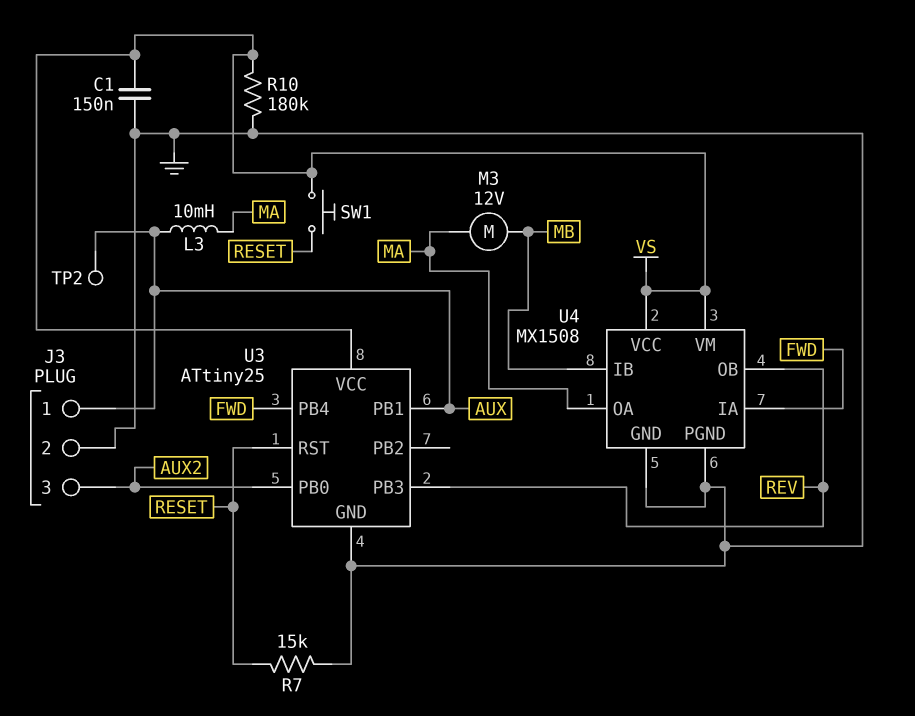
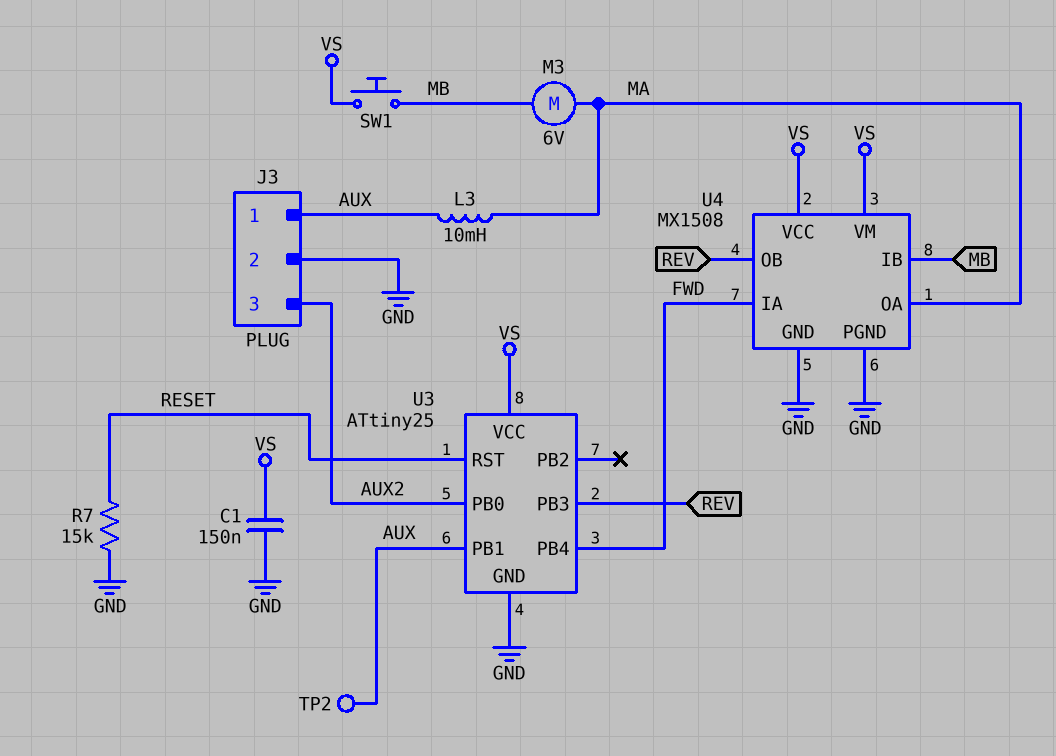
M3: motor 12V (MA, MB) -> motor 6V (MA, MB)
R10: 180k (GND, VS) -> none
SW1: button (RESET, VS) -> button (MB, VS)

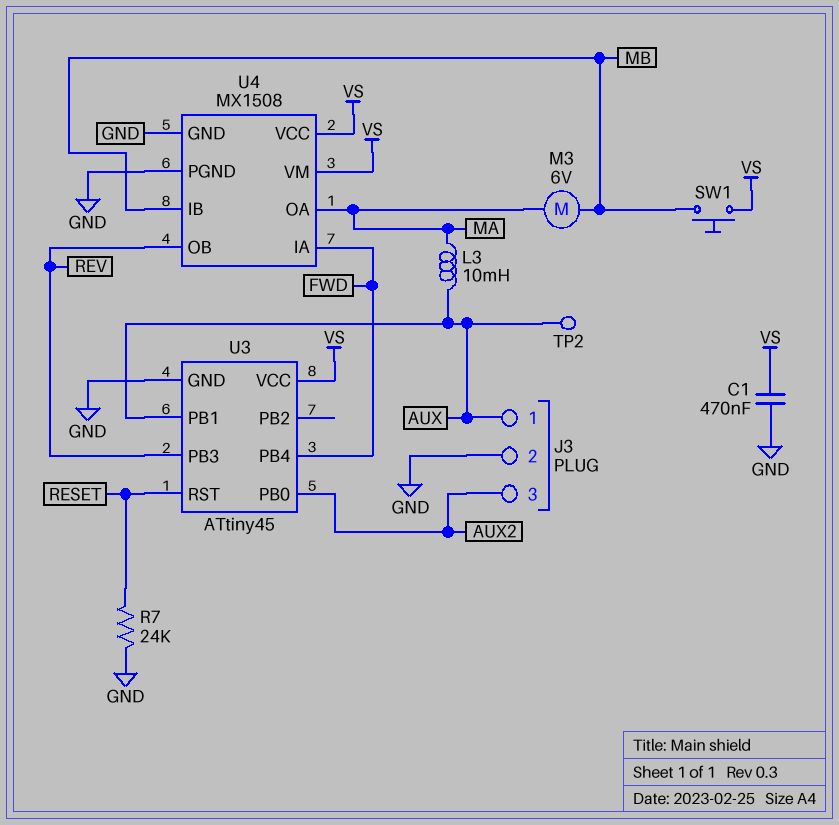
C1: 150nF (GND, VS) -> 470nF (GND, VS)
R7: 15k (GND, RESET) -> 24k (GND, RESET)
U3: ATtiny25 -> ATtiny45

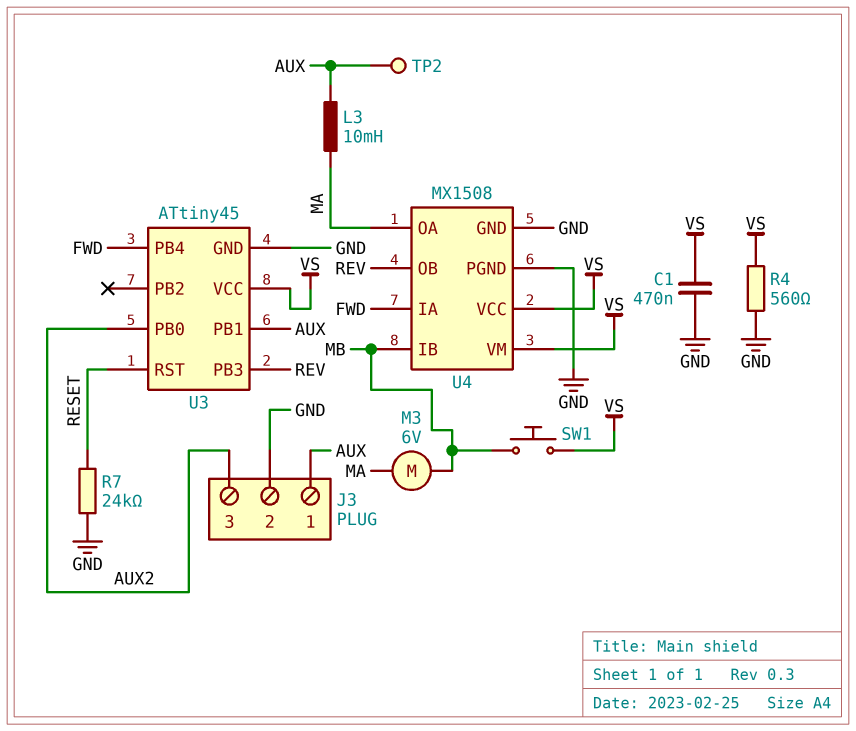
R4: none -> 560 (GND, VS)

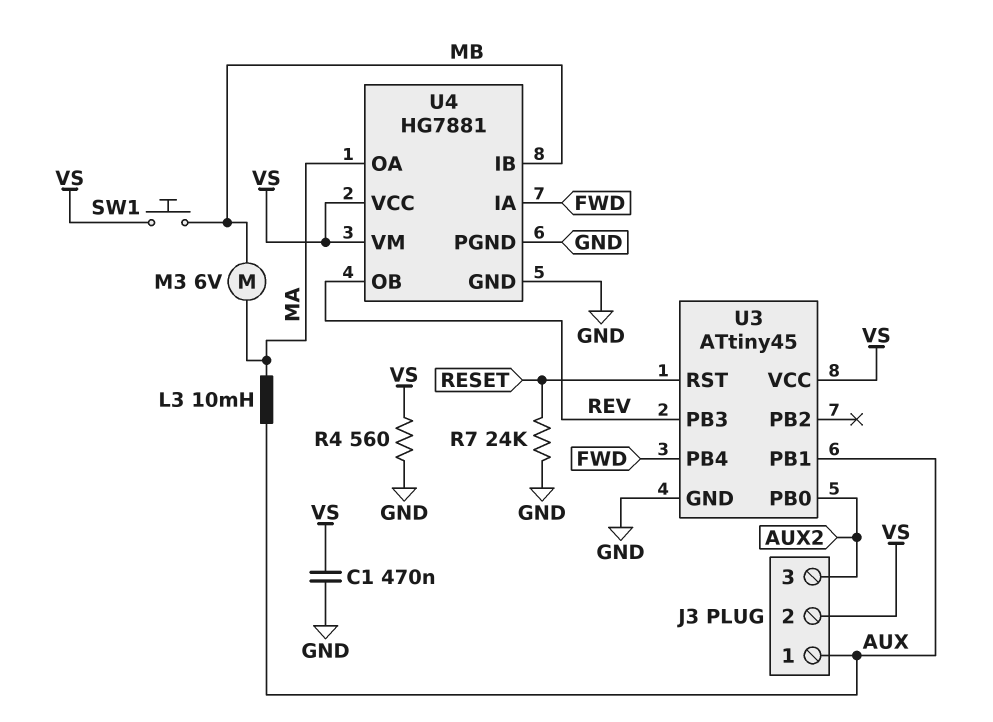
J3 pin 2: GND -> VS
TP2: test point (AUX) -> none
U4: MX1508 -> HG7881

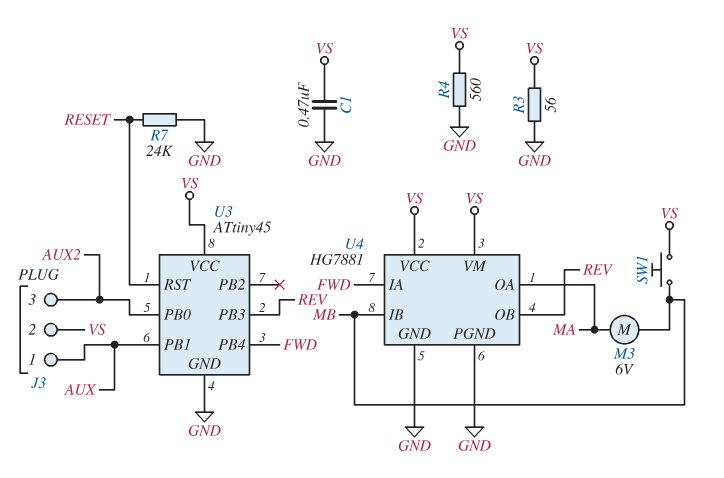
L3: 10mH (AUX, MA) -> none
R3: none -> 56 (GND, VS)

